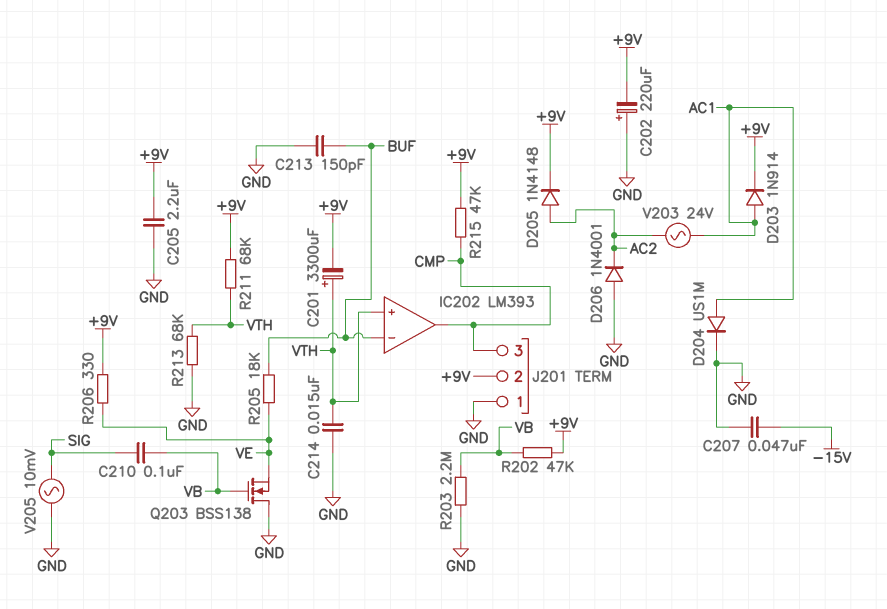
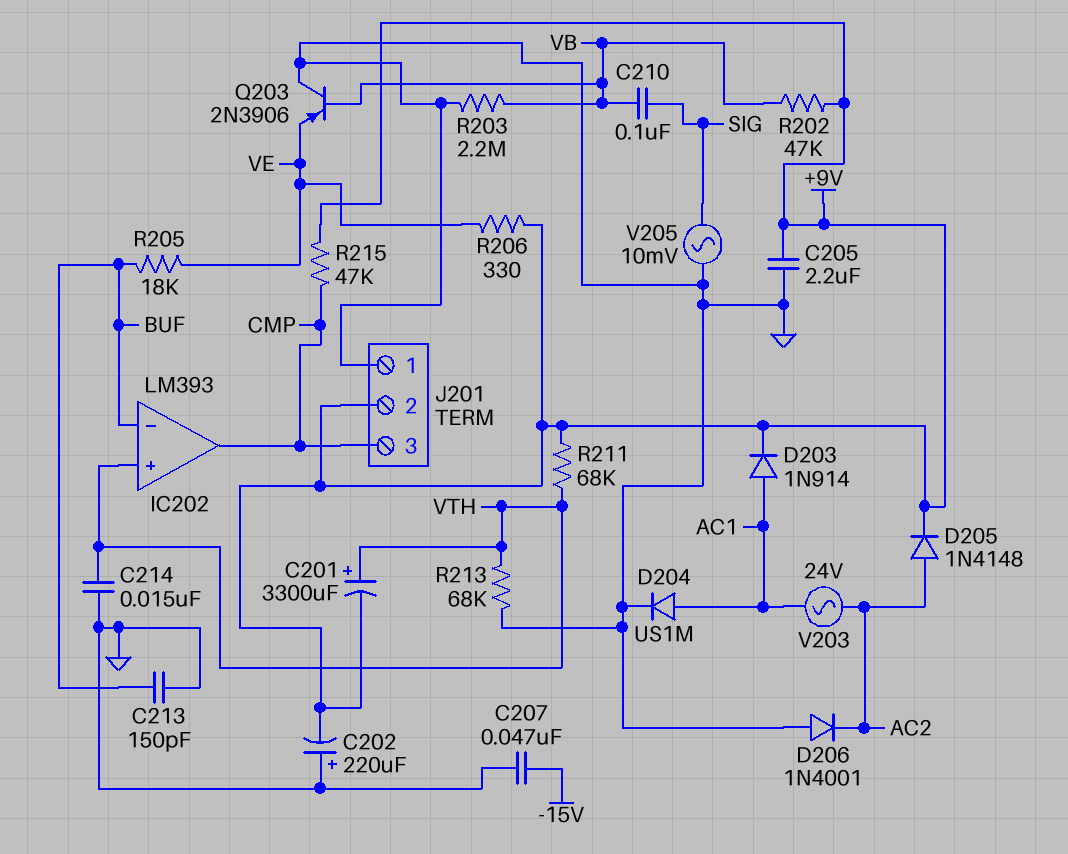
Q203: NMOS BSS138 (G VB, D GND, S VE) -> PNP 2N3906 (B VB, C GND, E VE)

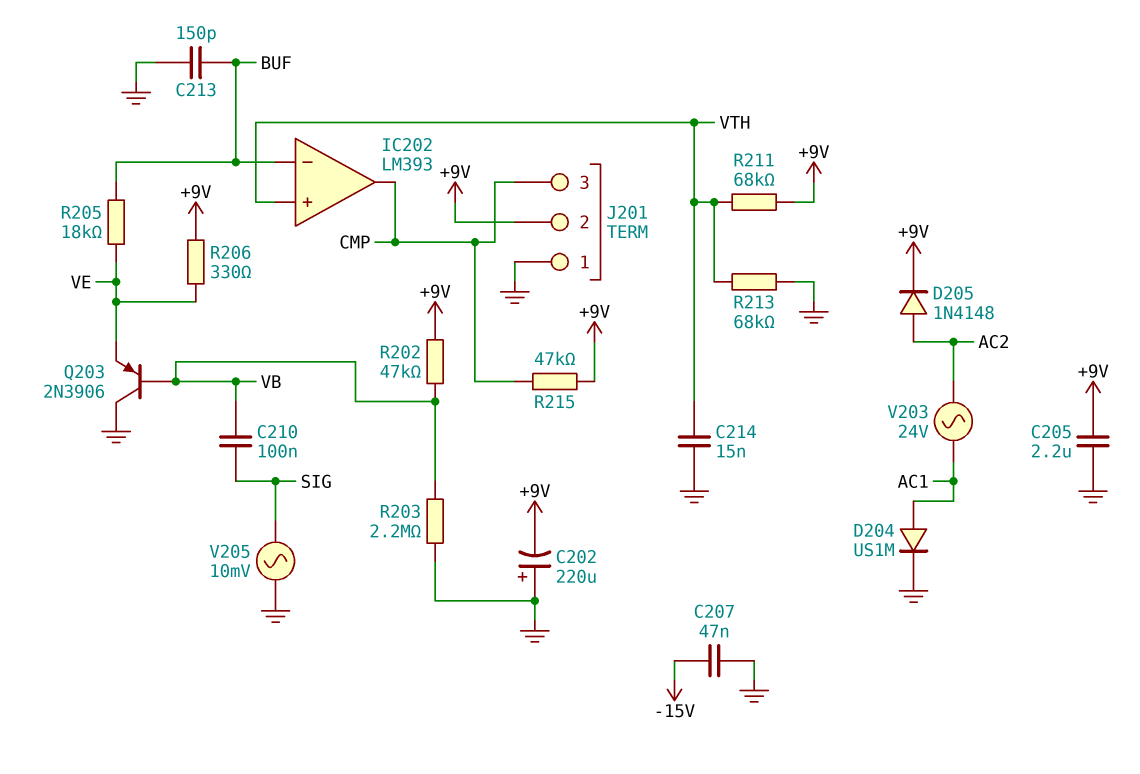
C201: 3300uF (plus VTH, minus +9V) -> none
D203: diode 1N914 (A AC1, K +9V) -> none
D206: diode 1N4001 (A GND, K AC2) -> none

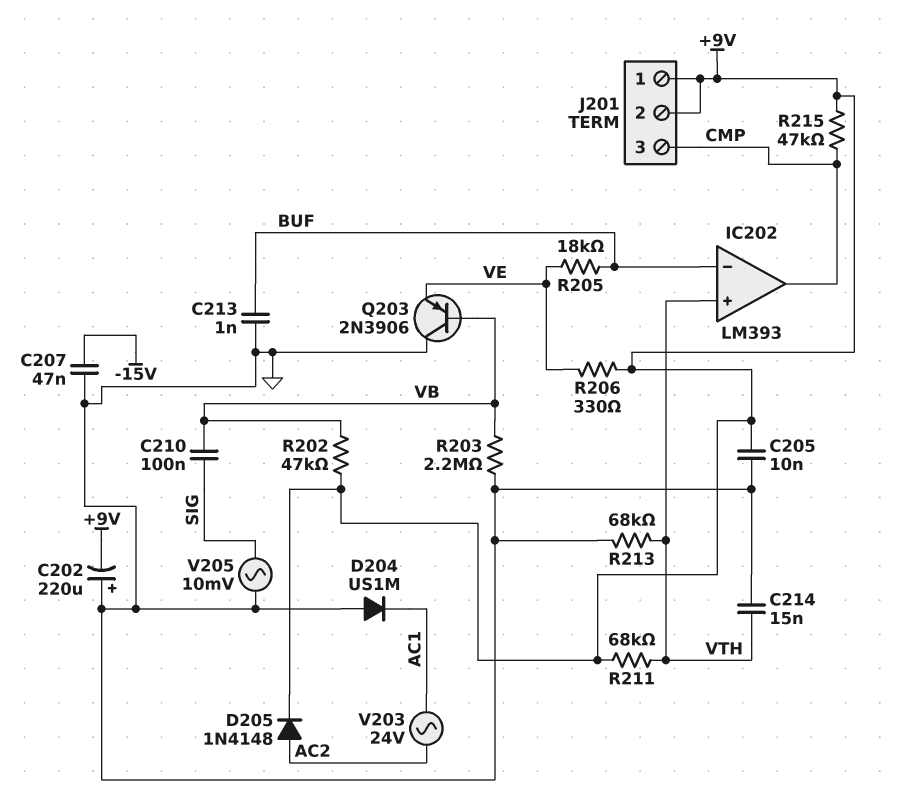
C205: 2.2uF (+9V, GND) -> 10nF (+9V, GND)
C213: 150pF (BUF, GND) -> 1nF (BUF, GND)
D204: diode US1M (A AC1, K GND) -> diode US1M (A GND, K AC1)
J201 pin 1: GND -> +9V

